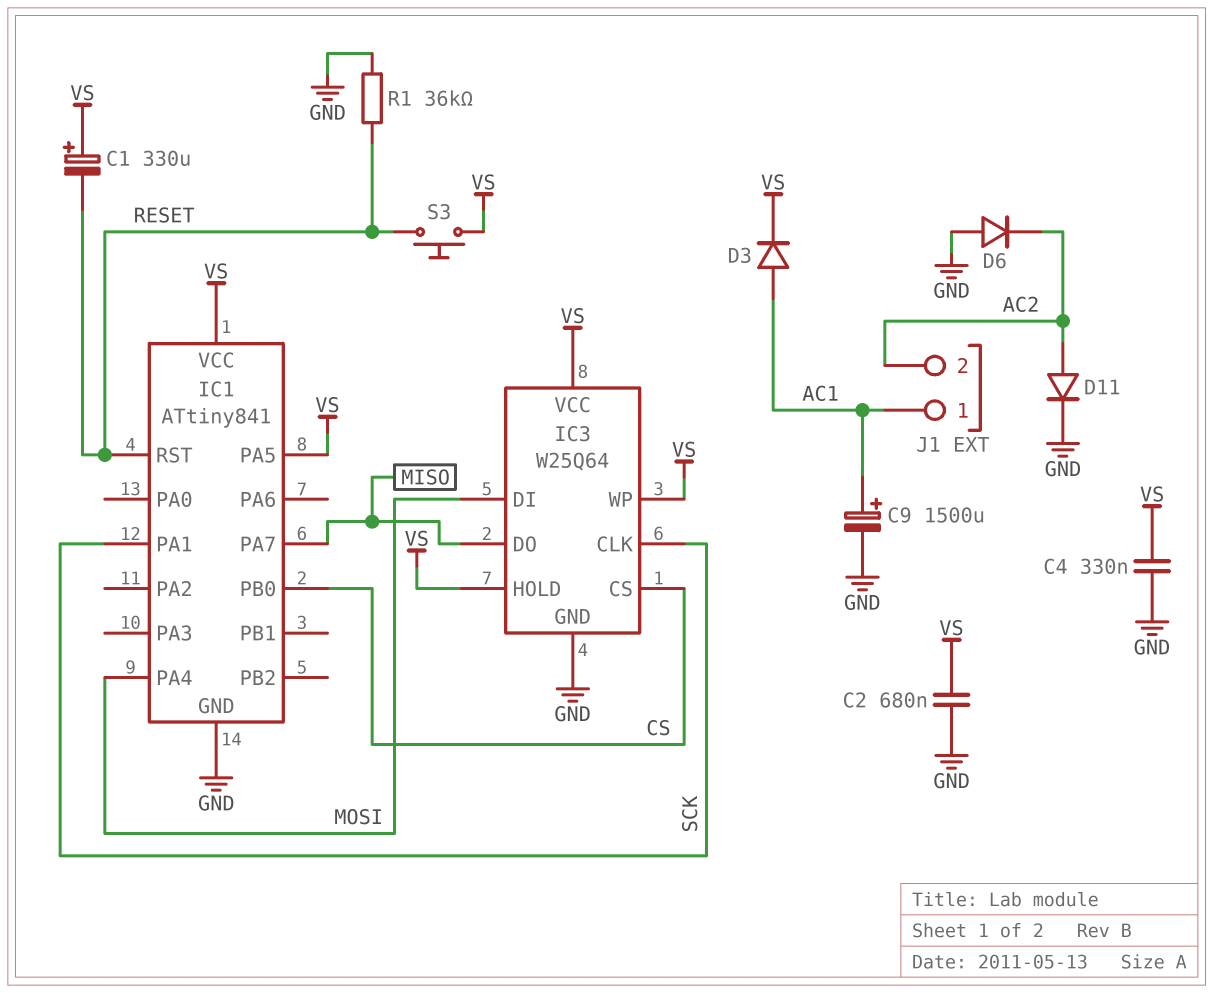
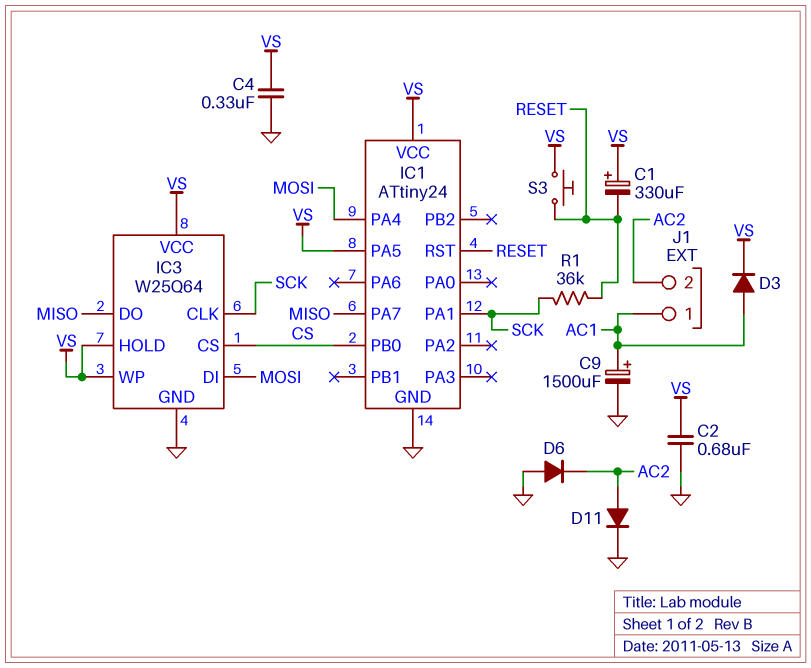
IC1: ATtiny841 -> ATtiny24
R1: 36k (GND, RESET) -> 36k (RESET, SCK)

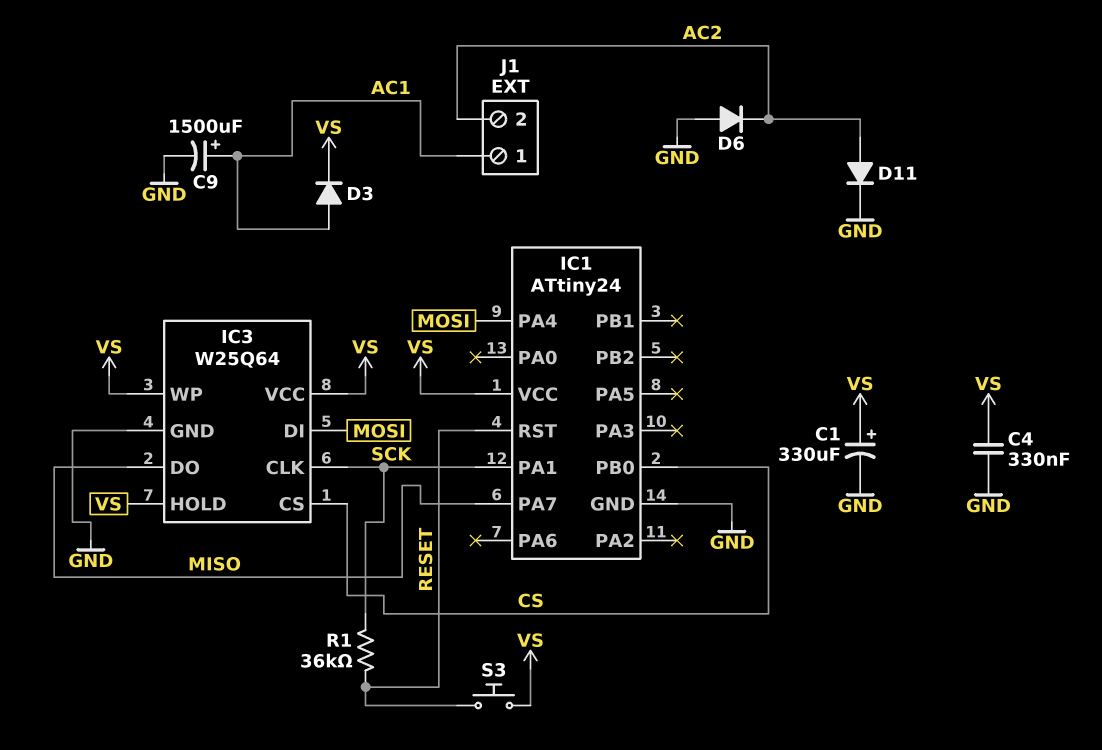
C1: 330uF (plus VS, minus RESET) -> 330uF (plus VS, minus GND)
C2: 680nF (GND, VS) -> none
IC1 pin PA5: VS -> none

